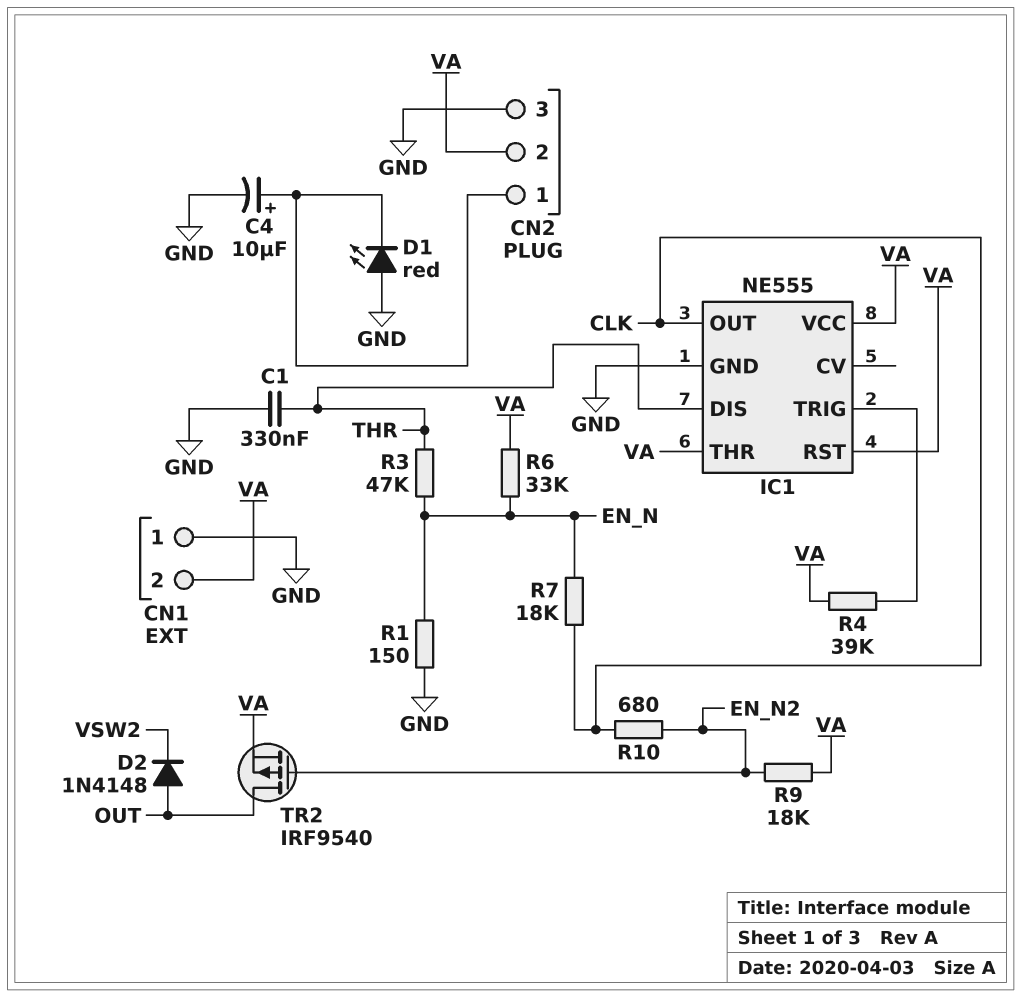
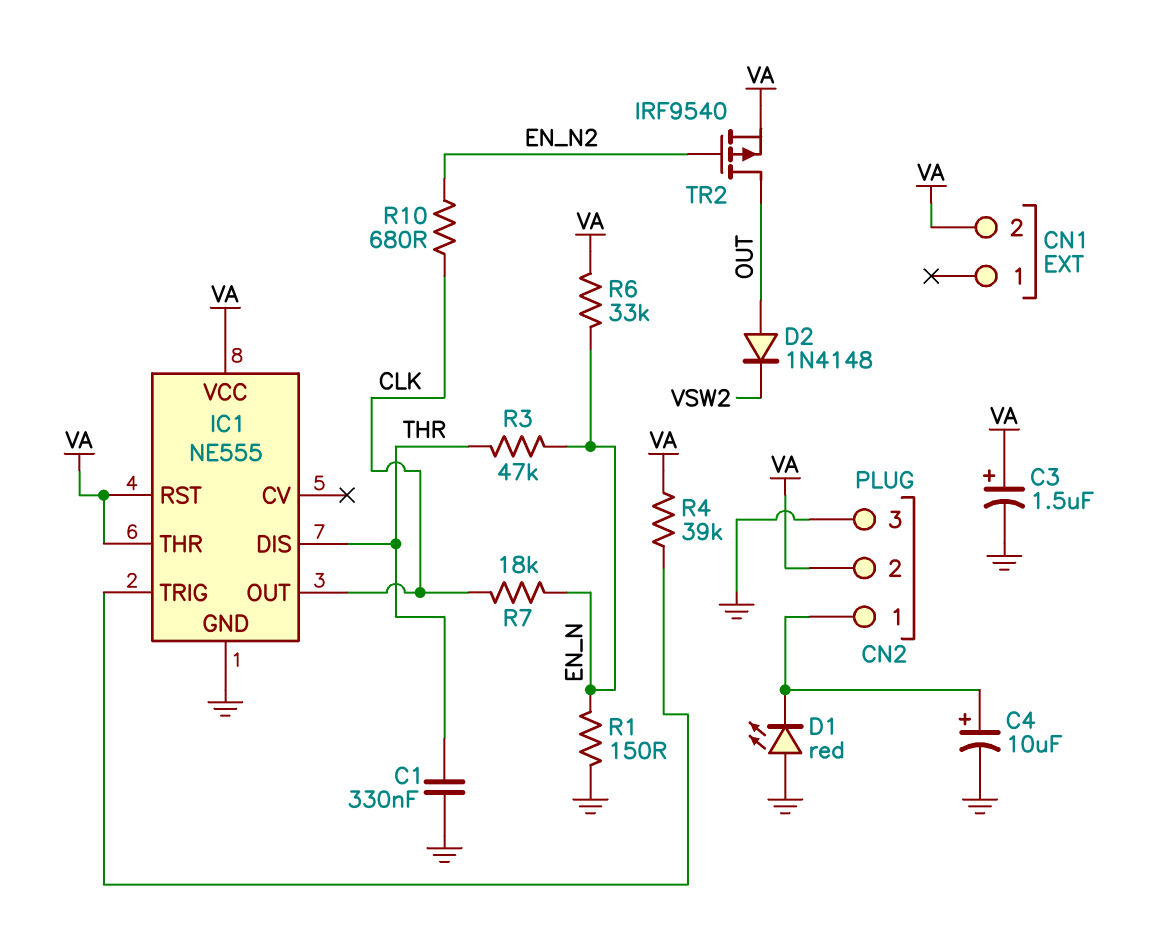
C3: none -> 1.5uF (plus VA, minus GND)
CN1 pin 1: GND -> none
R9: 18k (EN_N2, VA) -> none

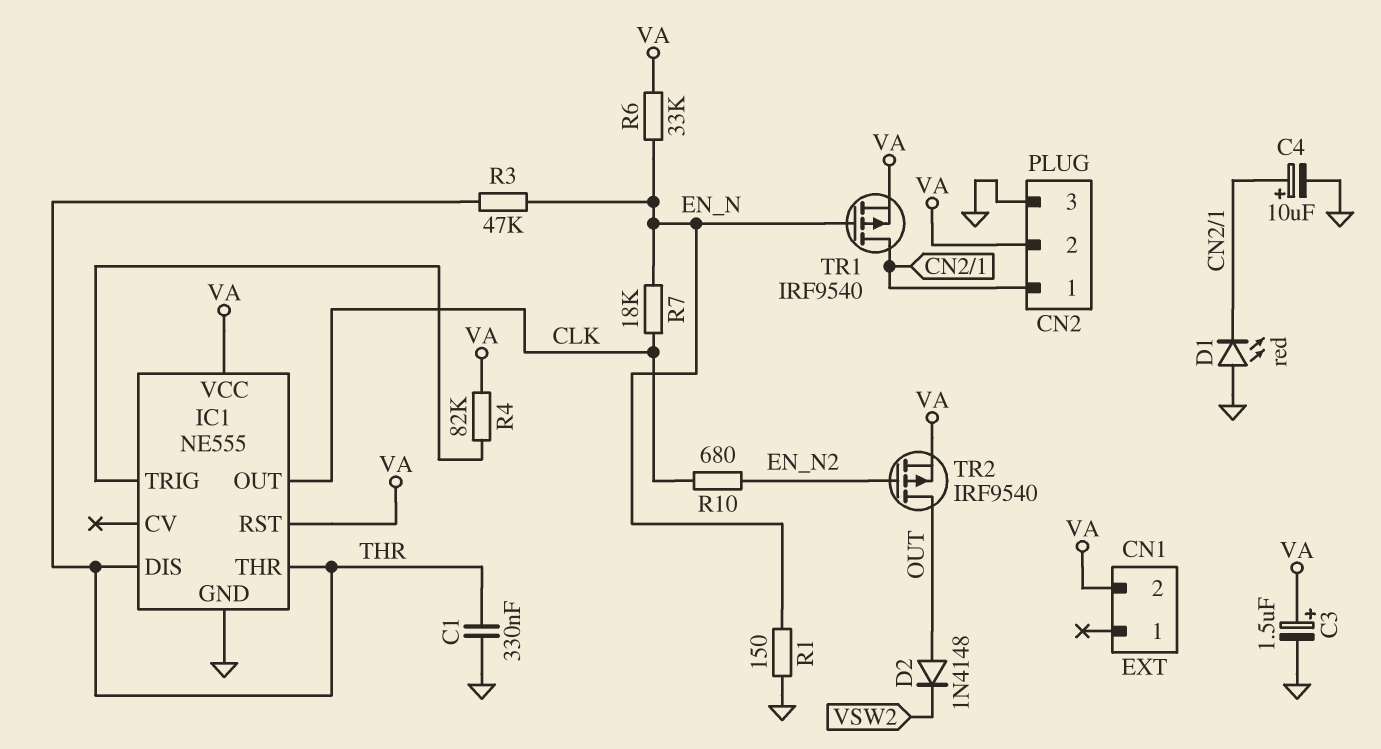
IC1 pin THR: VA -> THR
R4: 39k (IC1/TRIG, VA) -> 82k (IC1/TRIG, VA)
TR1: none -> PMOS IRF9540 (G EN_N, D CN2/1, S VA)

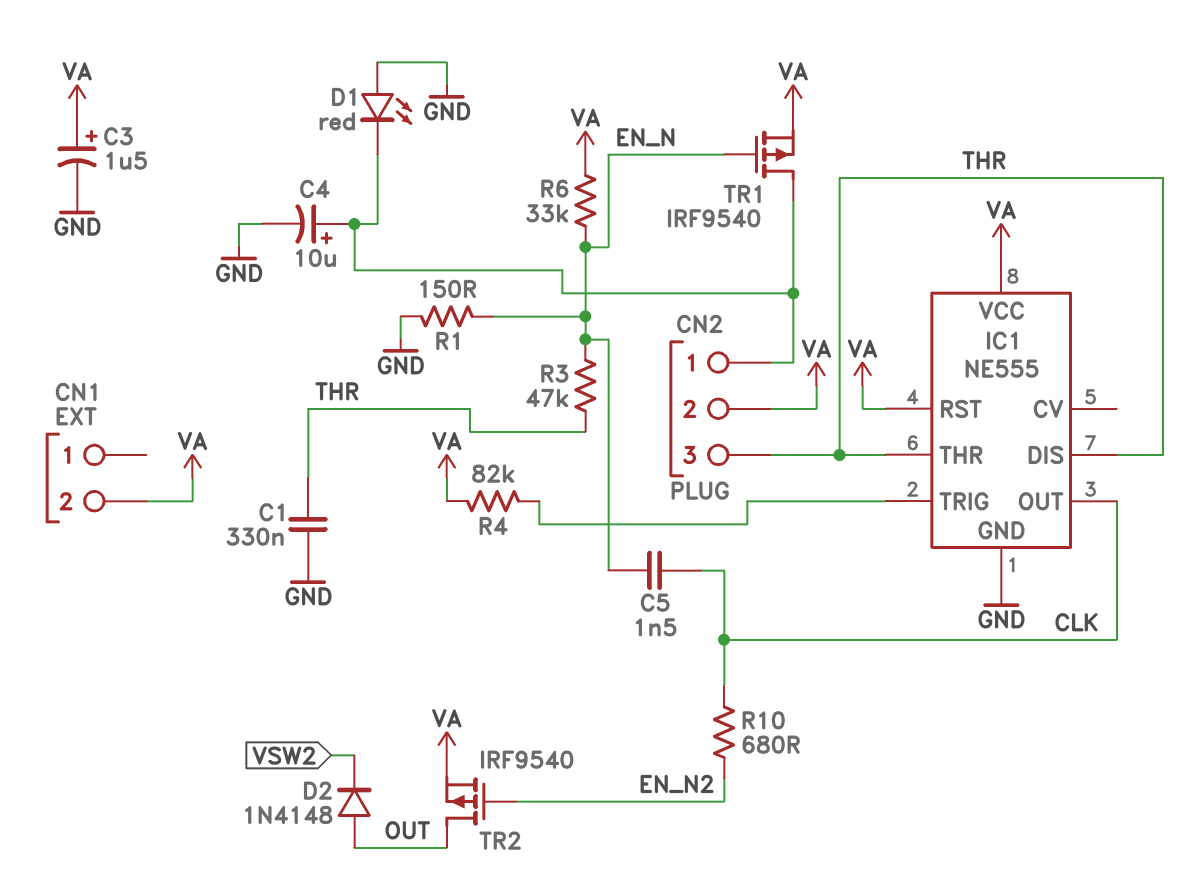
C5: none -> 1.5nF (CLK, EN_N)
CN2 pin 3: GND -> THR
R7: 18k (CLK, EN_N) -> none

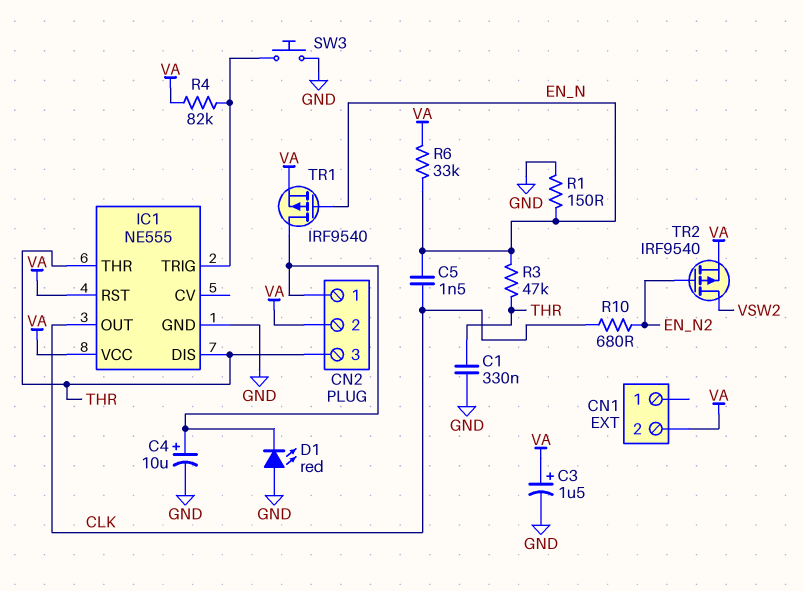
D2: diode 1N4148 (A OUT, K VSW2) -> none
SW3: none -> button (GND, IC1/TRIG)
TR2: PMOS IRF9540 (G EN_N2, D OUT, S VA) -> PMOS IRF9540 (G EN_N2, D VSW2, S VA)

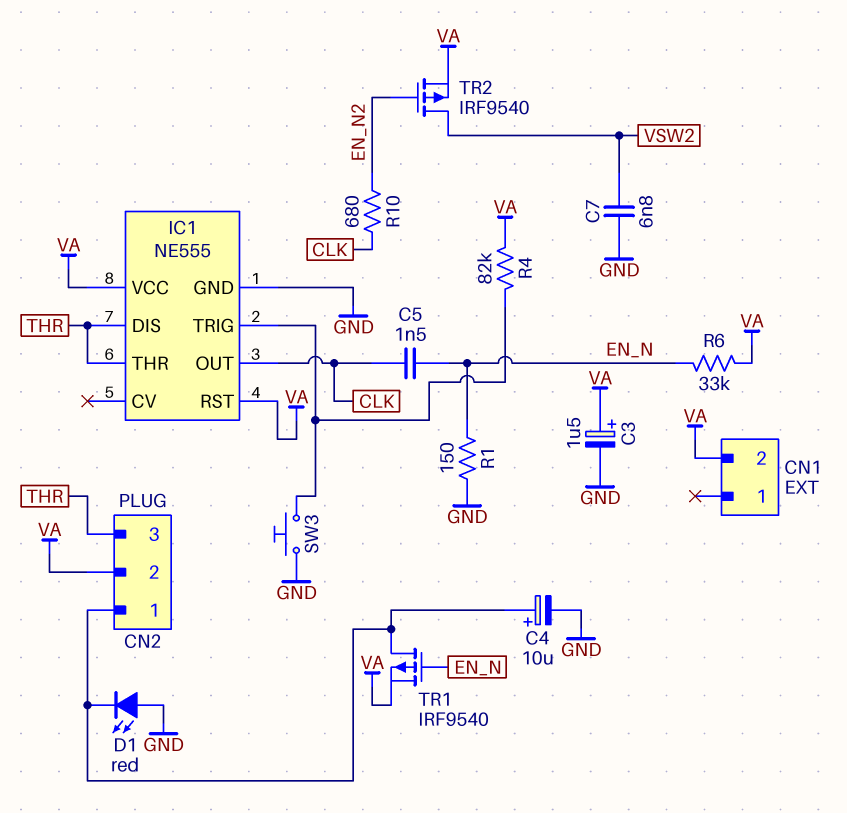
C1: 330nF (GND, THR) -> none
C7: none -> 6.8nF (GND, VSW2)
R3: 47k (EN_N, THR) -> none

